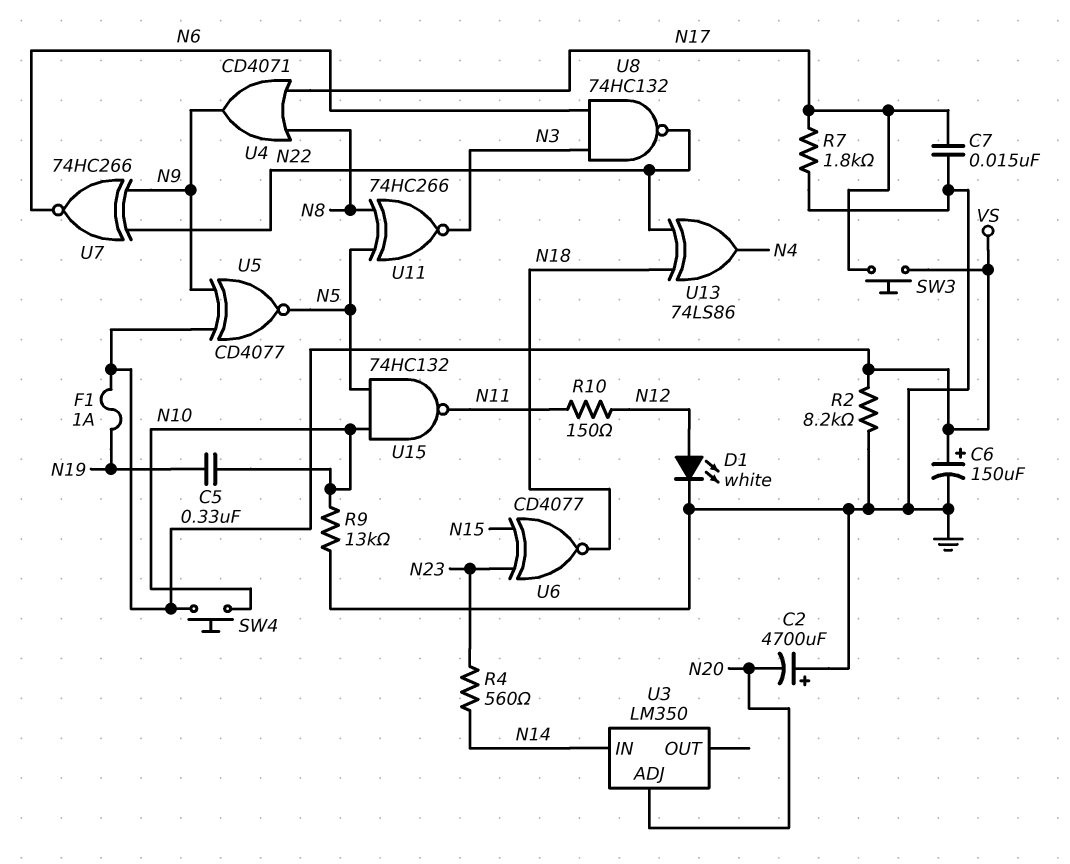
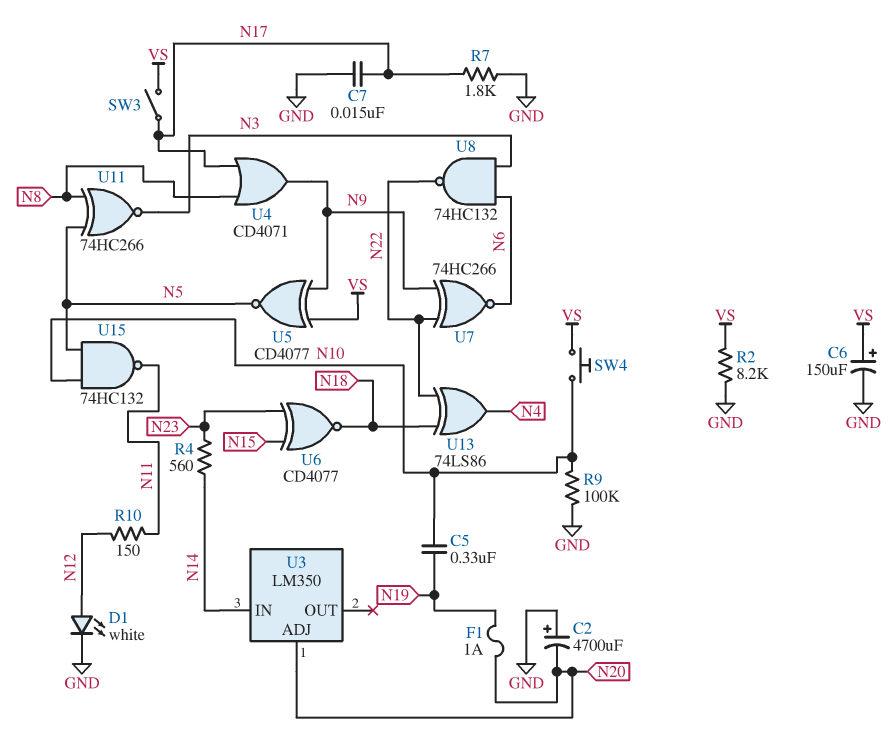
F1: 1A (N19, VS) -> 1A (N19, N20)
R9: 13k (GND, N10) -> 100k (GND, N10)
SW3: button (N17, VS) -> switch (N17, VS)

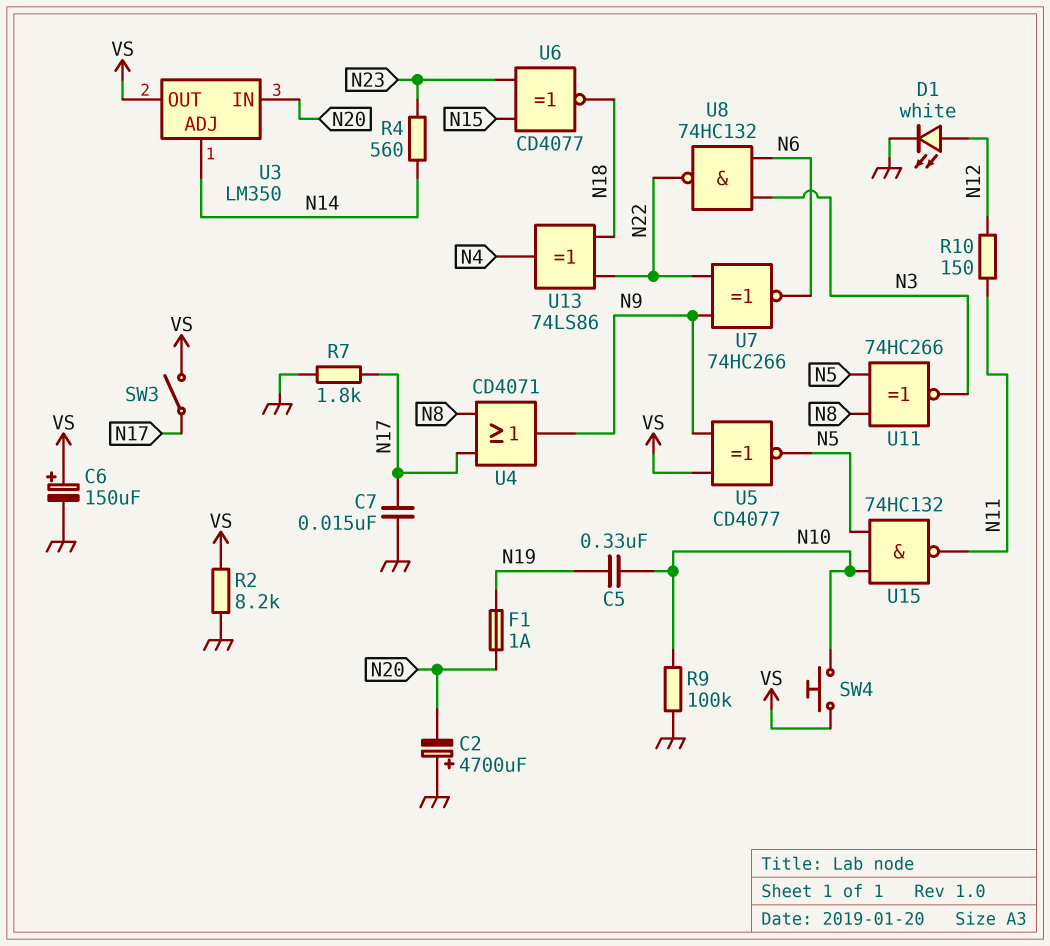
U3 pin ADJ: N20 -> N14
U3 pin IN: N14 -> N20
U3 pin OUT: none -> VS

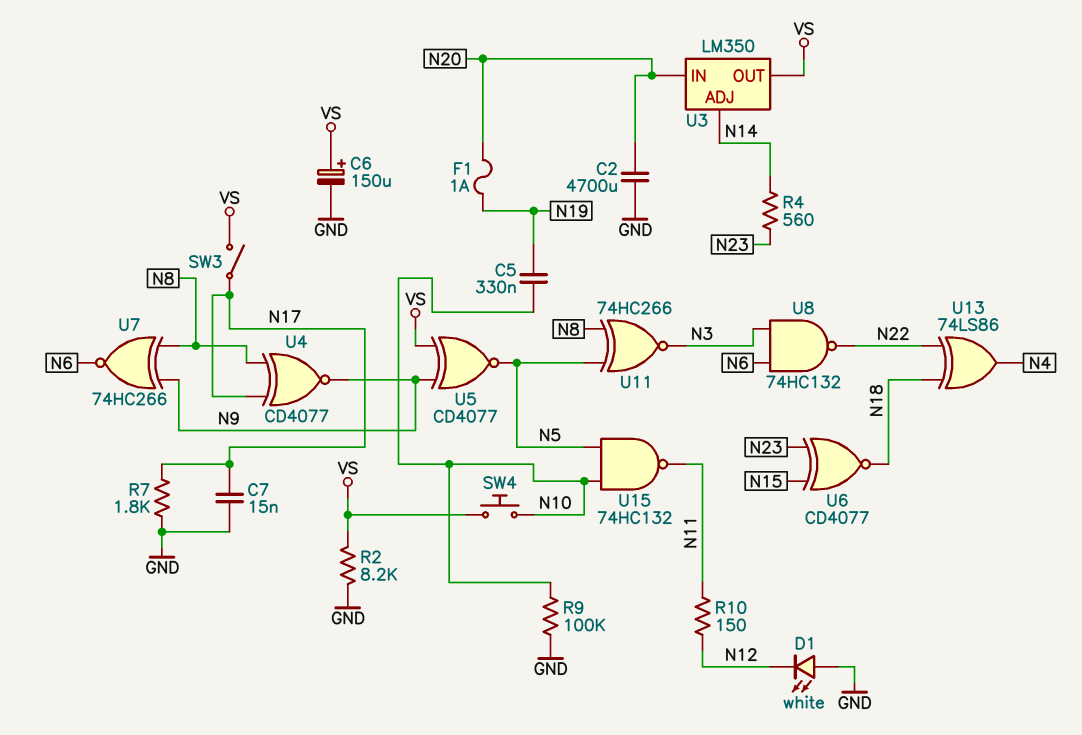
C2: 4700uF (plus GND, minus N20) -> 4700uF (GND, N20)
D1: LED white (A N12, K GND) -> LED white (A GND, K N12)
U4: OR CD4071 (in N8, in N17, out N9) -> XNOR CD4077 (in N8, in N17, out N9)
U7: XNOR 74HC266 (in N9, in N22, out N6) -> XNOR 74HC266 (in N8, in N9, out N6)

